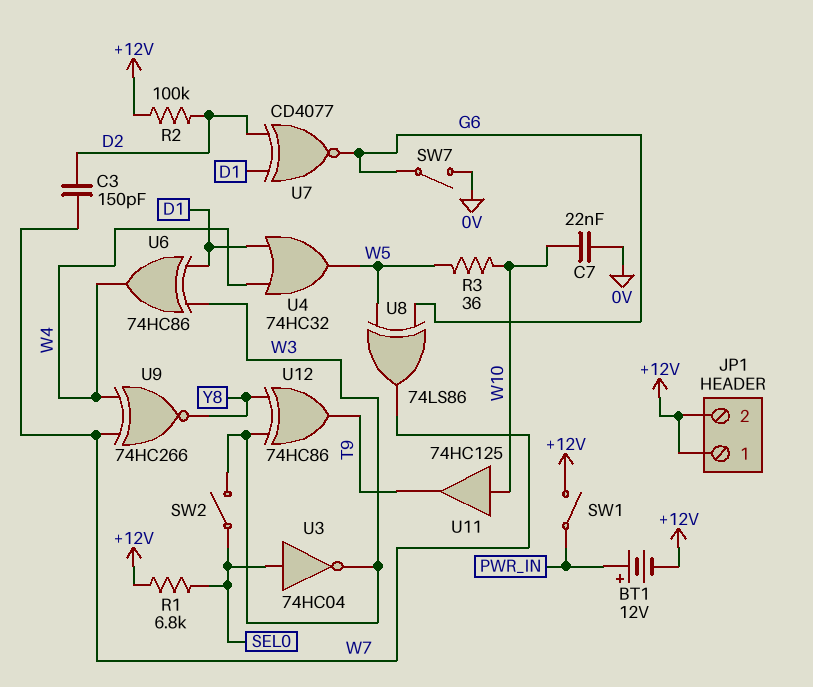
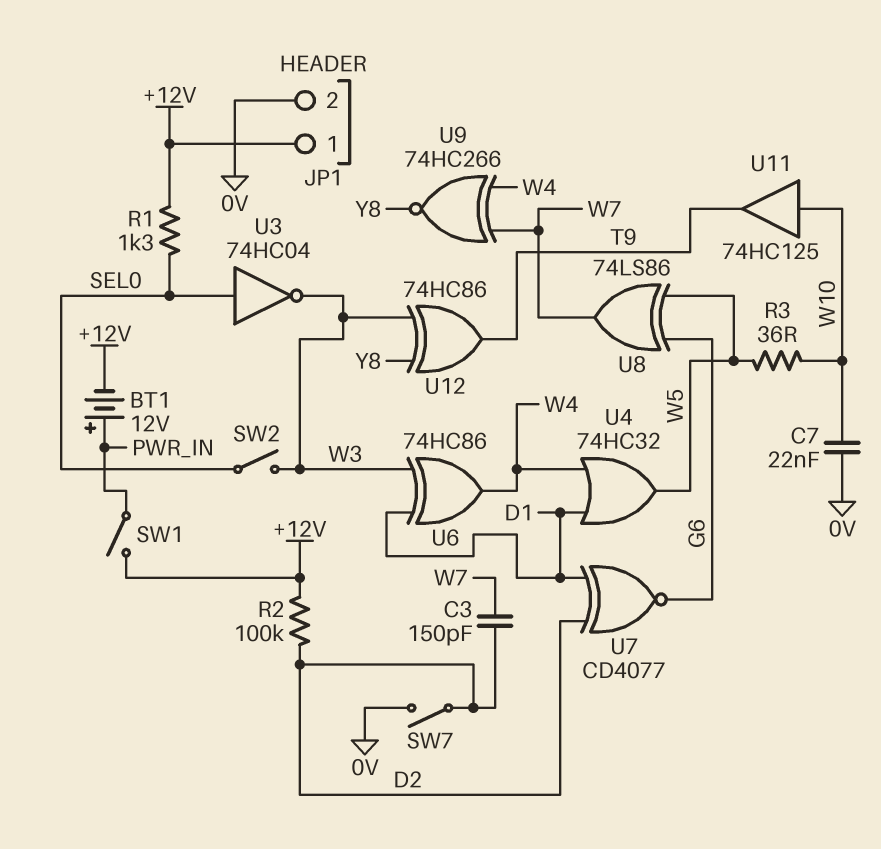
JP1 pin 2: +12V -> 0V
R1: 6.8k (+12V, SEL0) -> 1.3k (+12V, SEL0)
SW7: switch (0V, G6) -> switch (0V, D2)

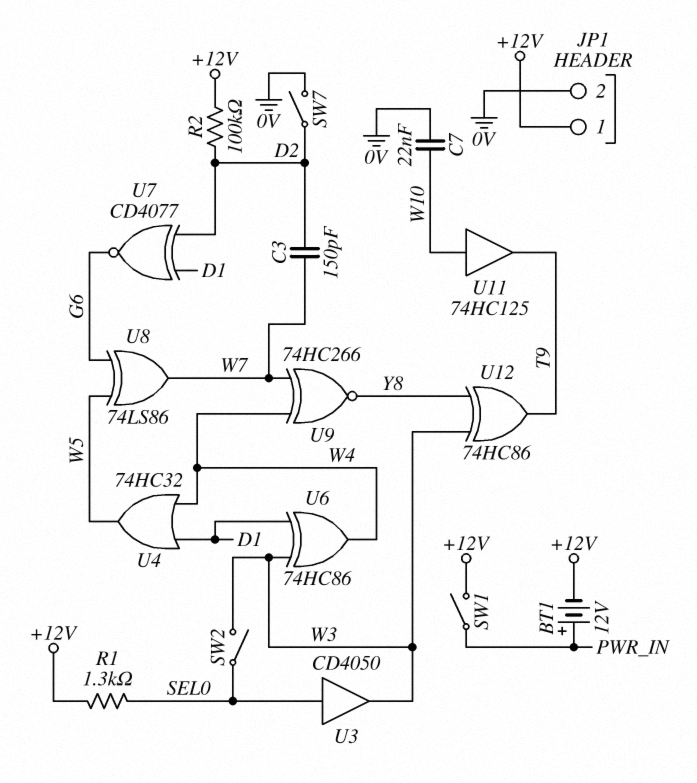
R3: 36 (W5, W10) -> none
U3: NOT 74HC04 (in SEL0, out W3) -> buffer CD4050 (in SEL0, out W3)

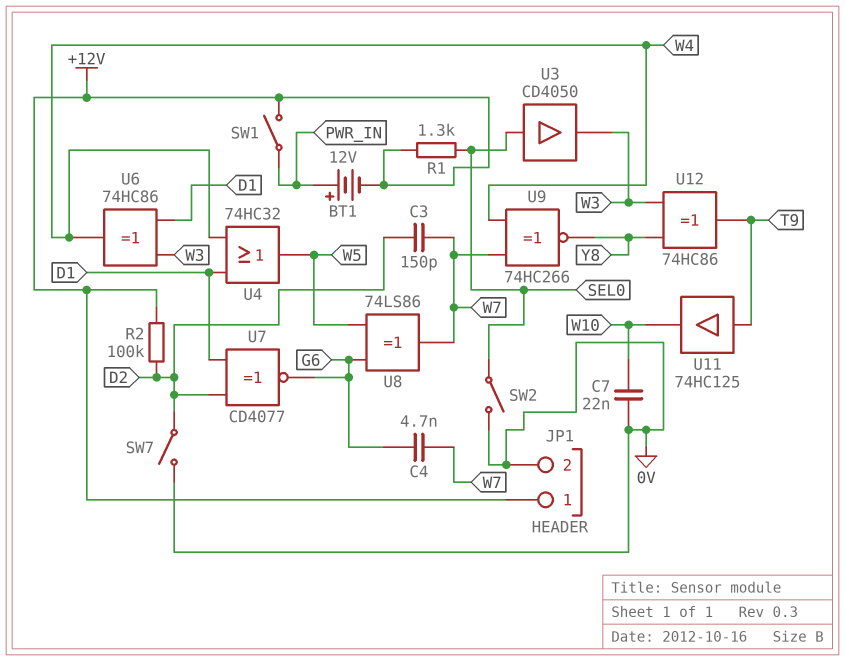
C4: none -> 4.7nF (G6, W7)
SW2: switch (SEL0, W3) -> switch (0V, SEL0)
U11: buffer 74HC125 (in W10, out T9) -> buffer 74HC125 (in T9, out W10)

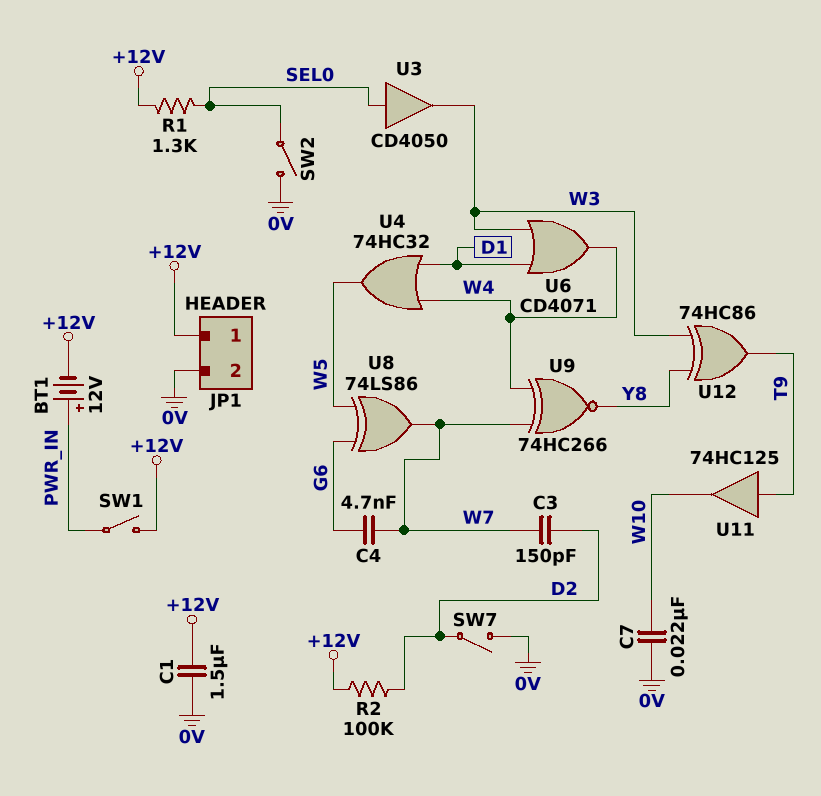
C1: none -> 1.5uF (+12V, 0V)
U6: XOR 74HC86 (in D1, in W3, out W4) -> OR CD4071 (in D1, in W3, out W4)
U7: XNOR CD4077 (in D1, in D2, out G6) -> none

